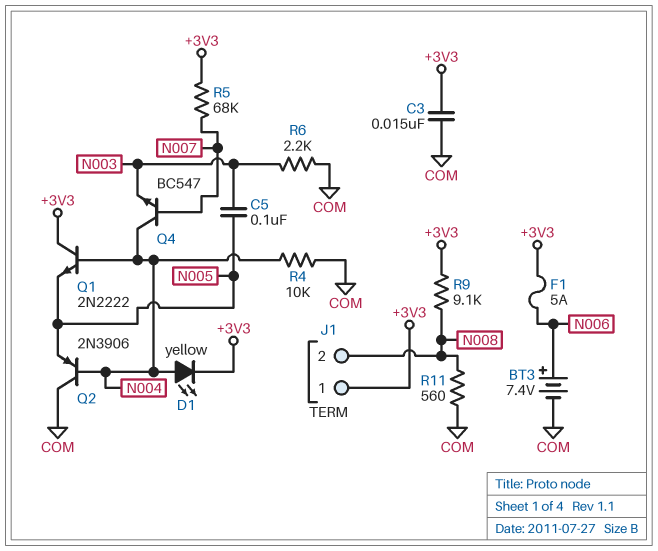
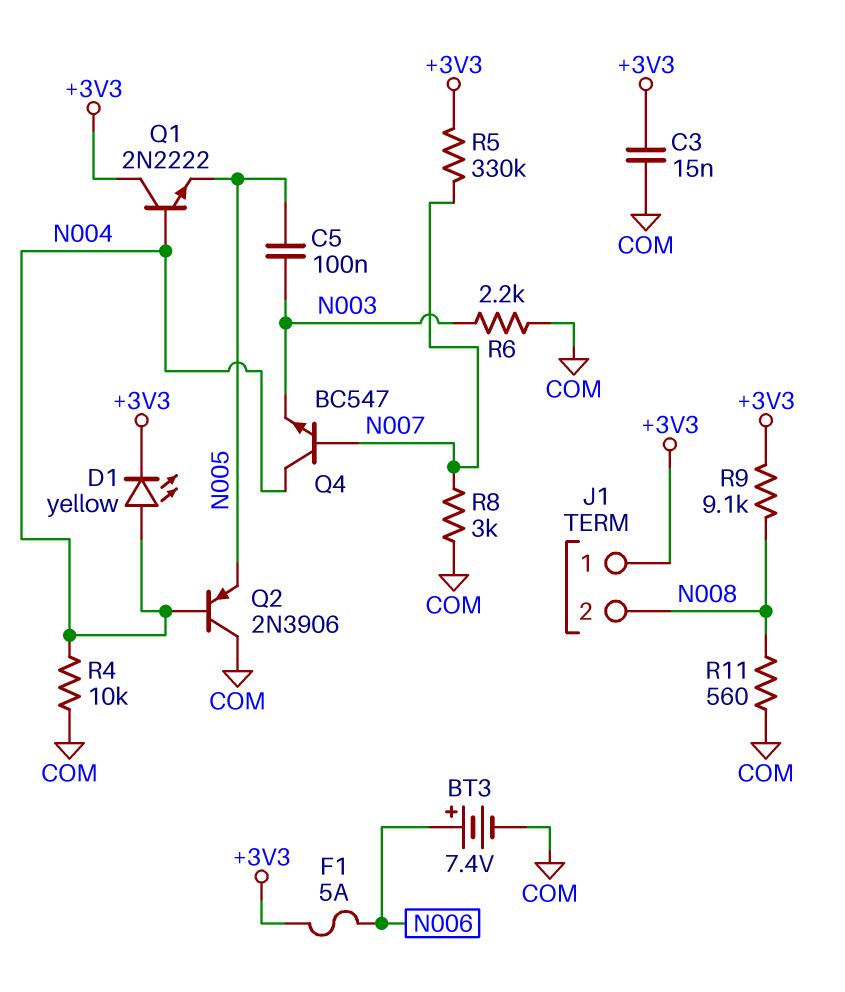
R5: 68k (+3V3, N007) -> 330k (+3V3, N007)
R8: none -> 3k (COM, N007)

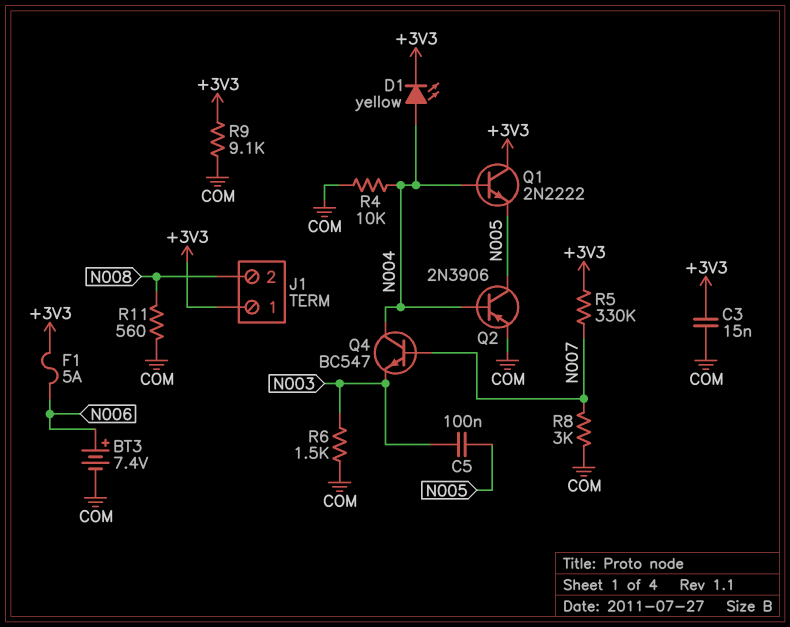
Q2: PNP 2N3906 (B N004, C COM, E N005) -> PNP 2N3906 (B N004, C N005, E COM)
R6: 2.2k (COM, N003) -> 1.5k (COM, N003)
R9: 9.1k (+3V3, N008) -> 9.1k (+3V3, COM)

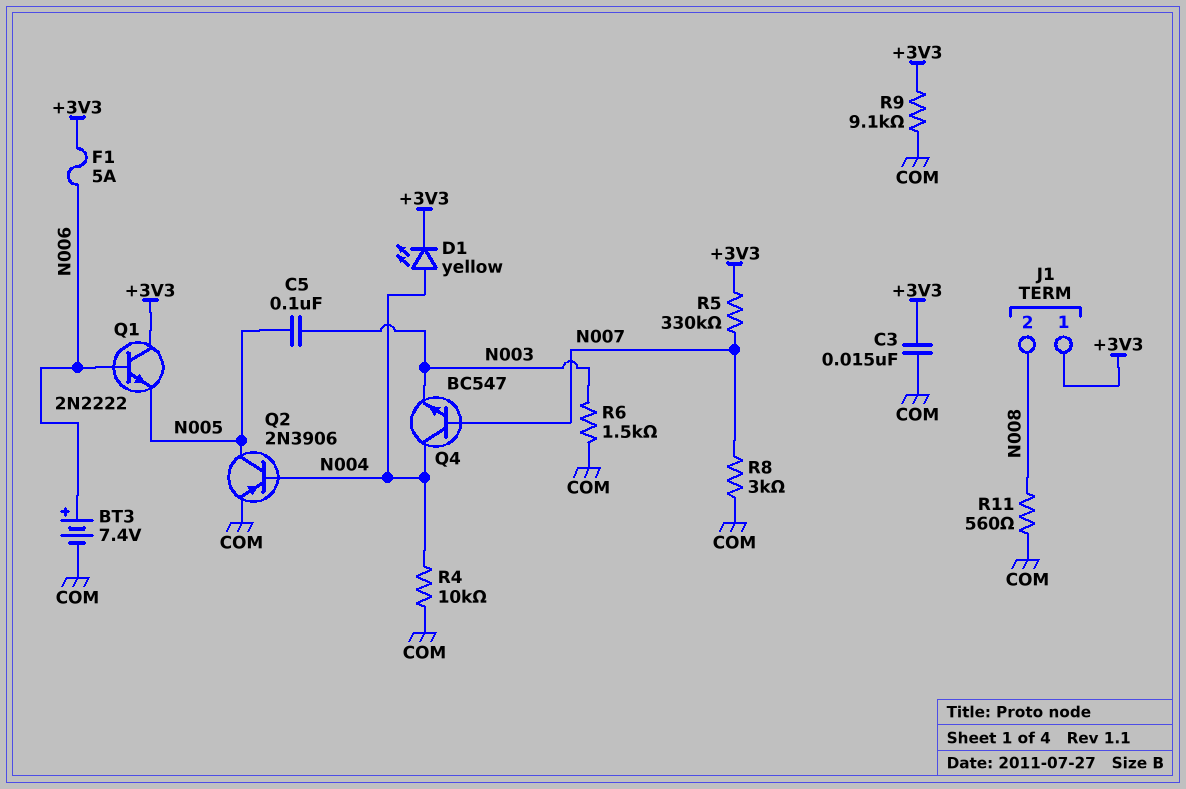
Q1: NPN 2N2222 (B N004, C +3V3, E N005) -> NPN 2N2222 (B N006, C +3V3, E N005)

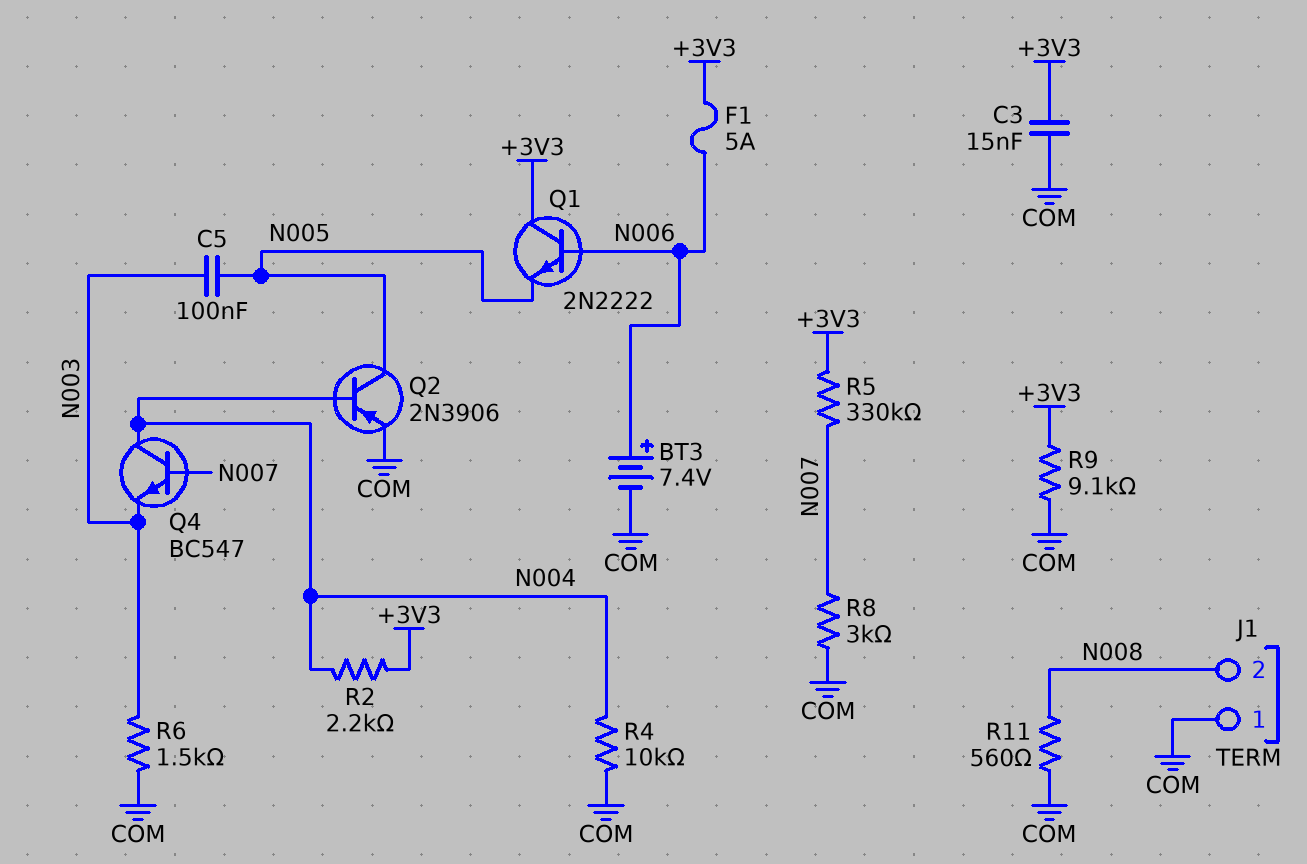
D1: LED yellow (A N004, K +3V3) -> none
J1 pin 1: +3V3 -> COM
R2: none -> 2.2k (+3V3, N004)

